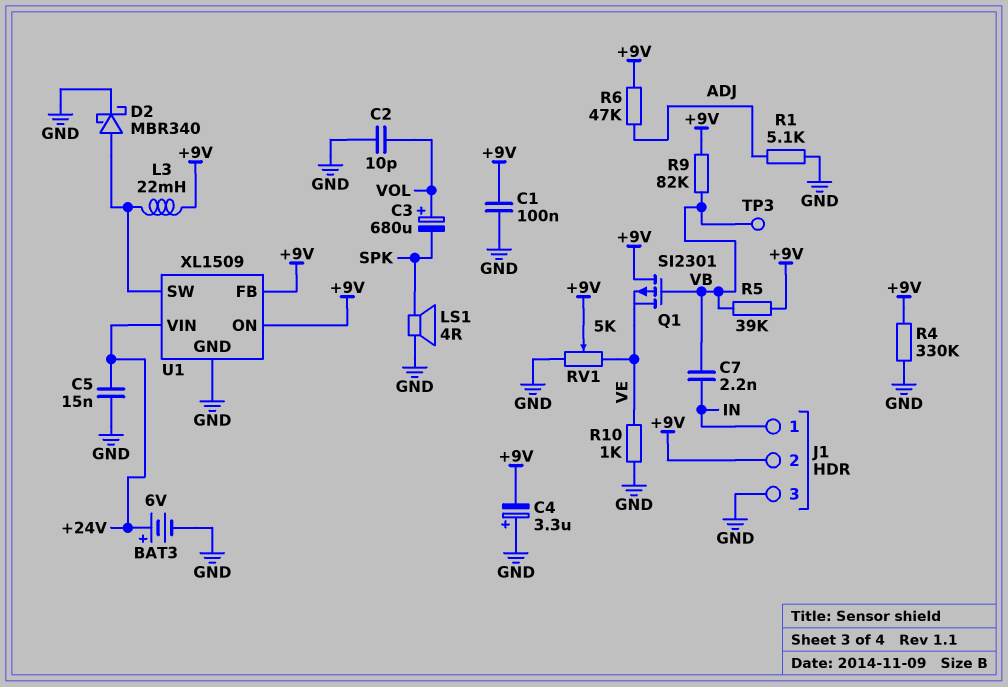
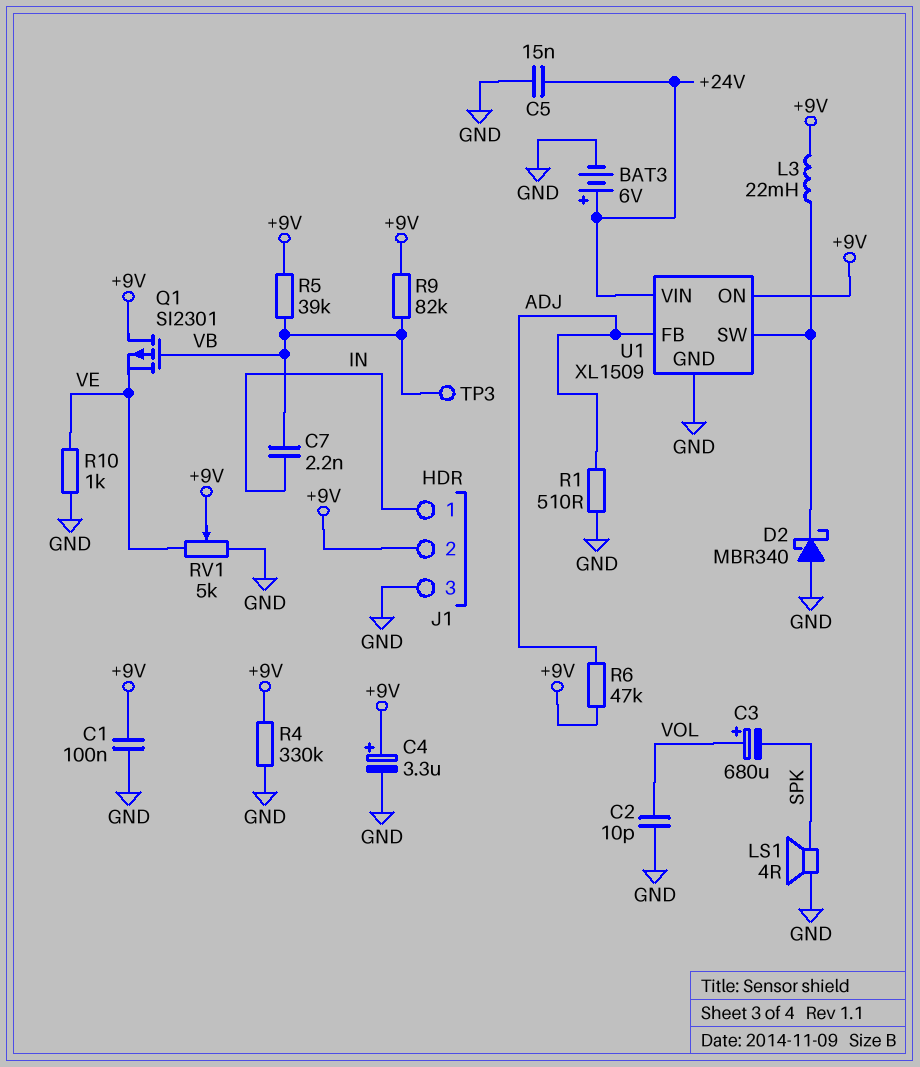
C4: 3.3uF (plus GND, minus +9V) -> 3.3uF (plus +9V, minus GND)
D2: schottky MBR340 (A U1/SW, K GND) -> schottky MBR340 (A GND, K U1/SW)
R1: 5.1k (ADJ, GND) -> 510 (ADJ, GND)
U1 pin FB: +9V -> ADJ

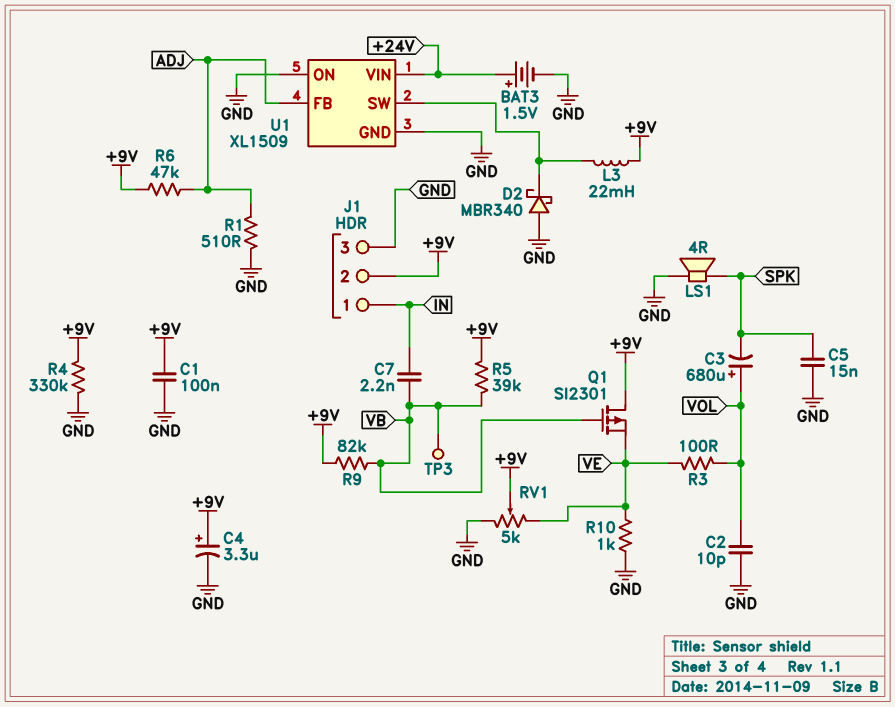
BAT3: 6V (plus +24V, minus GND) -> 1.5V (plus +24V, minus GND)
C5: 15nF (+24V, GND) -> 15nF (GND, SPK)
R3: none -> 100 (VE, VOL)
U1 pin ON: +9V -> GND

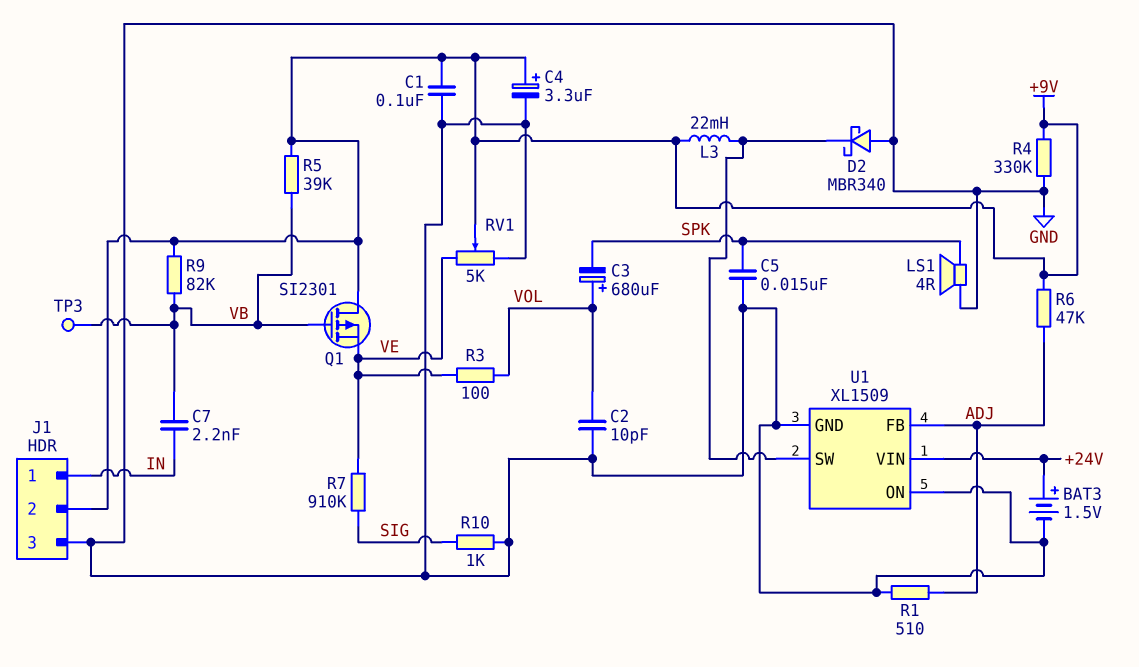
R7: none -> 910k (SIG, VE)
R10: 1k (GND, VE) -> 1k (GND, SIG)

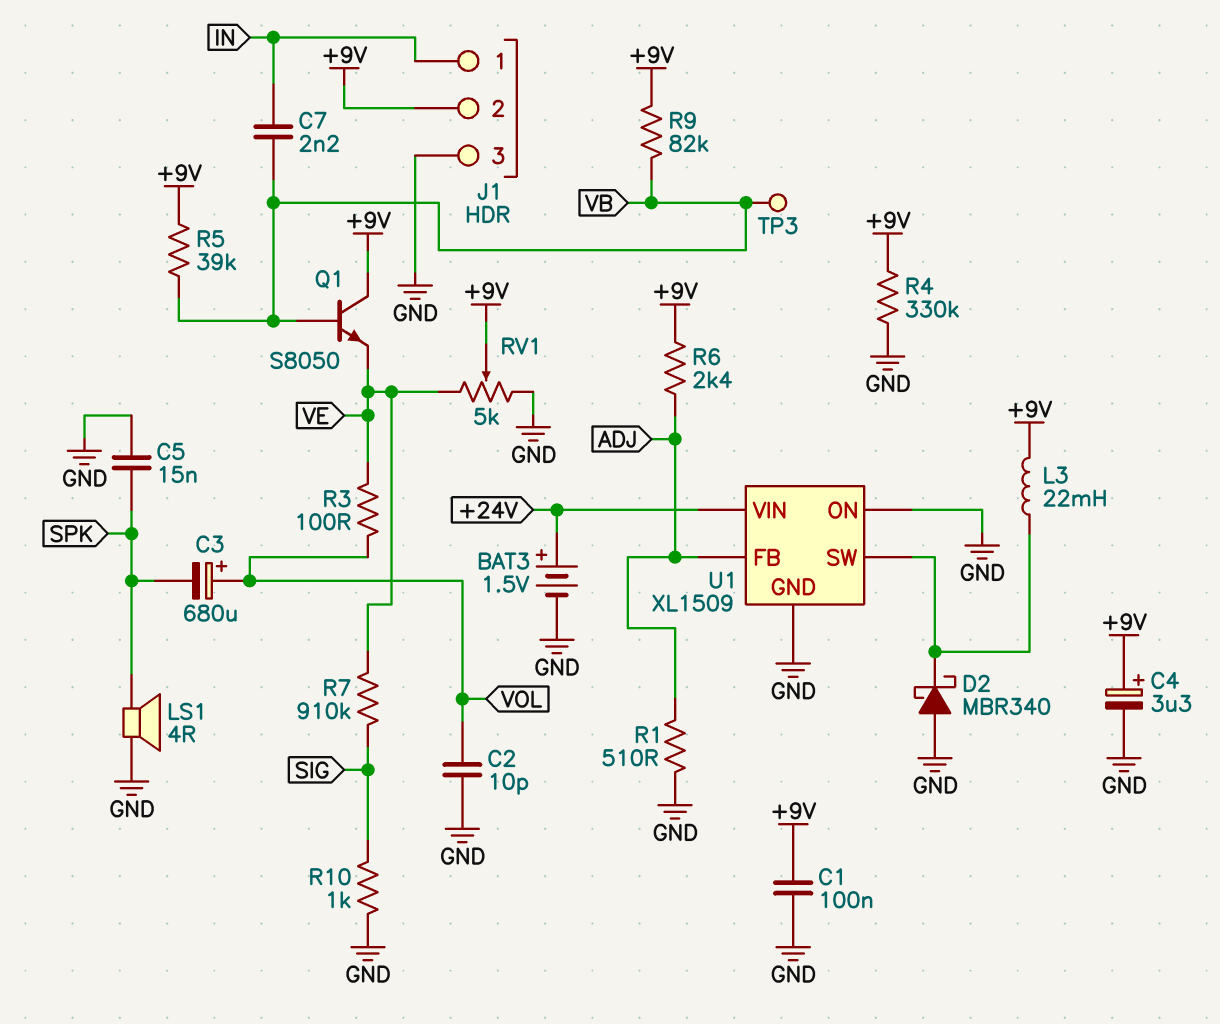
Q1: PMOS SI2301 (G VB, D +9V, S VE) -> NPN S8050 (B VB, C +9V, E VE)
R6: 47k (+9V, ADJ) -> 2.4k (+9V, ADJ)

